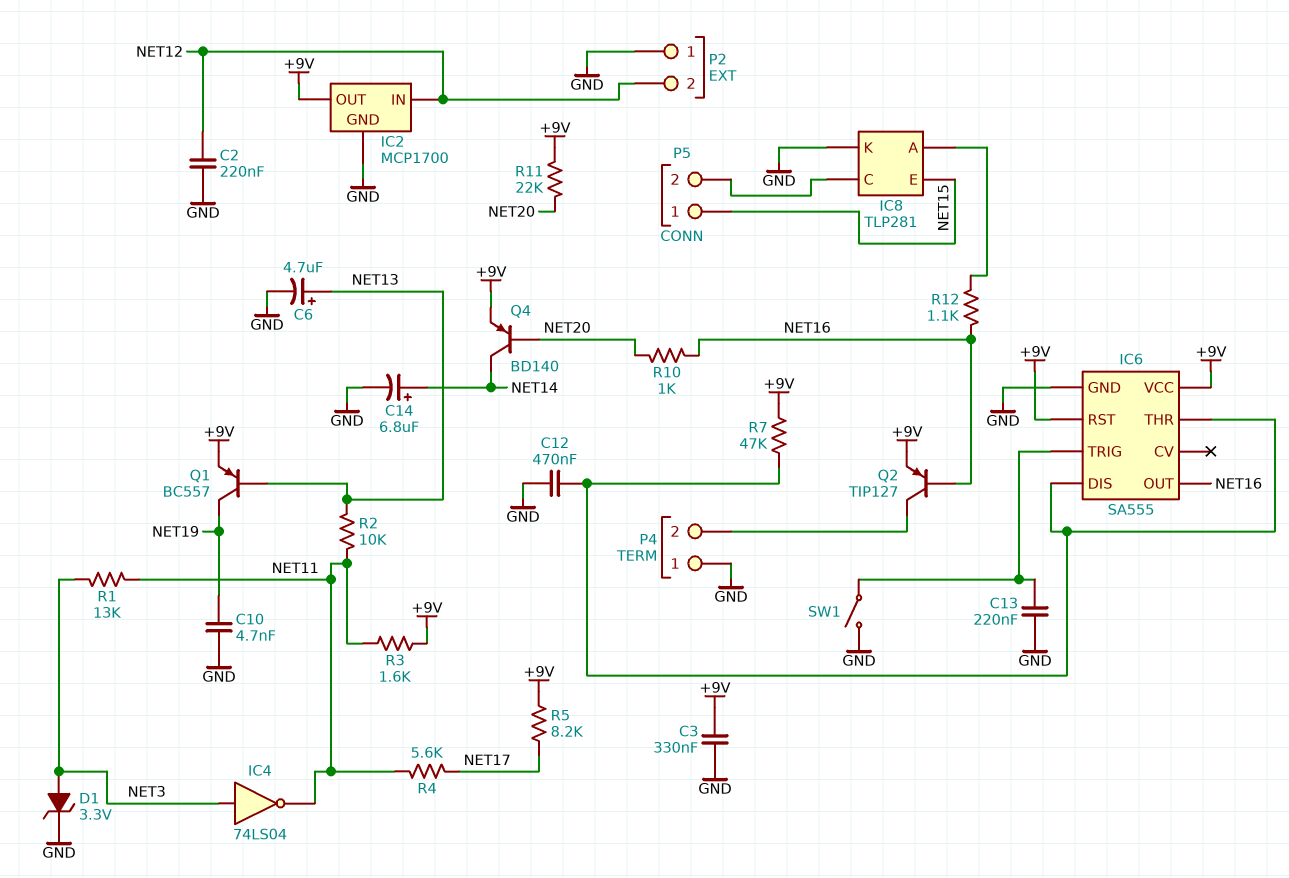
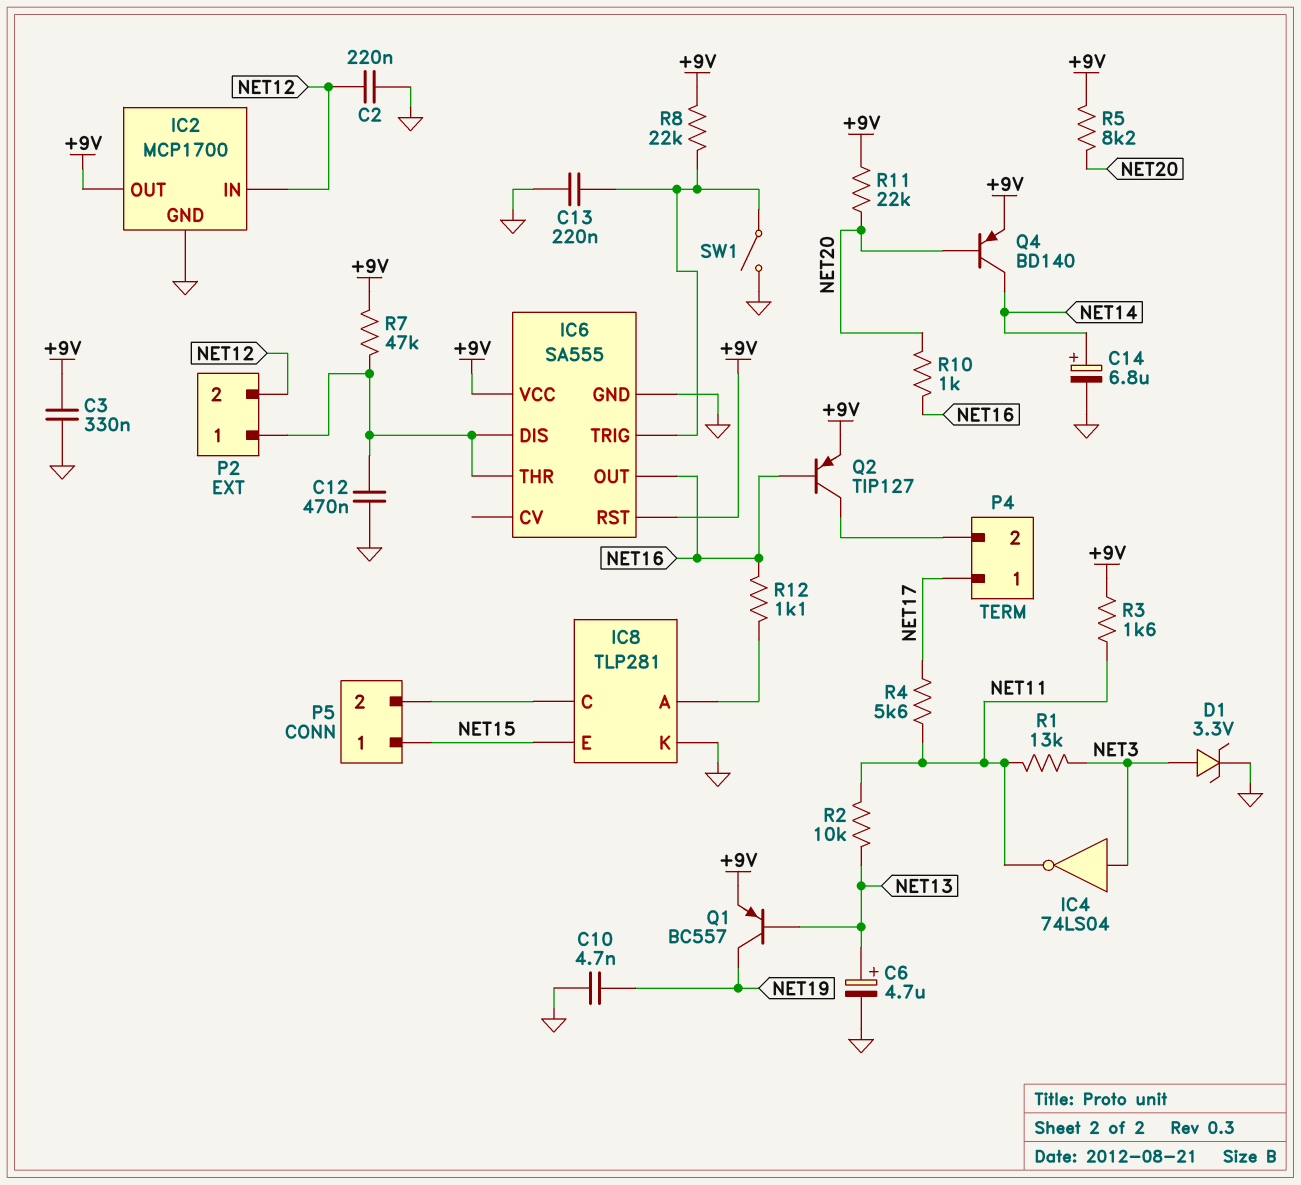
P2 pin 1: GND -> IC6/DIS
P4 pin 1: GND -> NET17
R5: 8.2k (+9V, NET17) -> 8.2k (+9V, NET20)
R8: none -> 22k (+9V, IC6/TRIG)

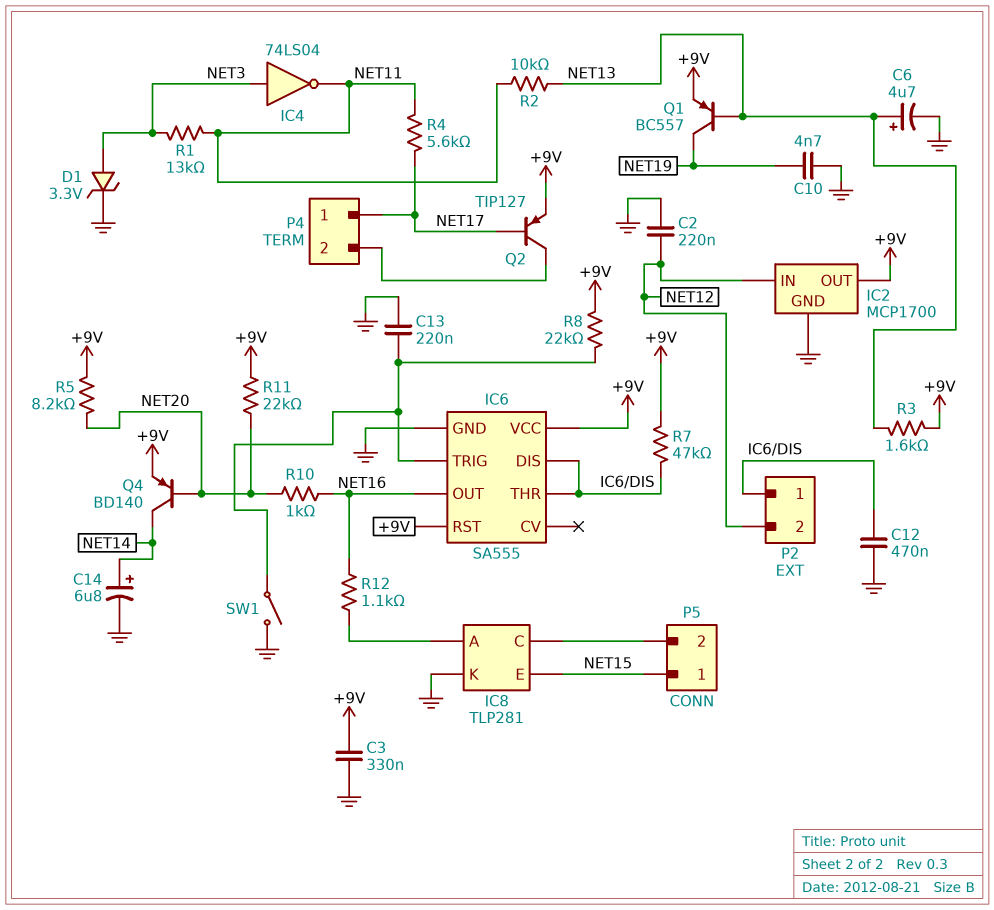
Q2: PNP TIP127 (B NET16, C P4/2, E +9V) -> PNP TIP127 (B NET17, C P4/2, E +9V)
R3: 1.6k (+9V, NET11) -> 1.6k (+9V, NET13)

